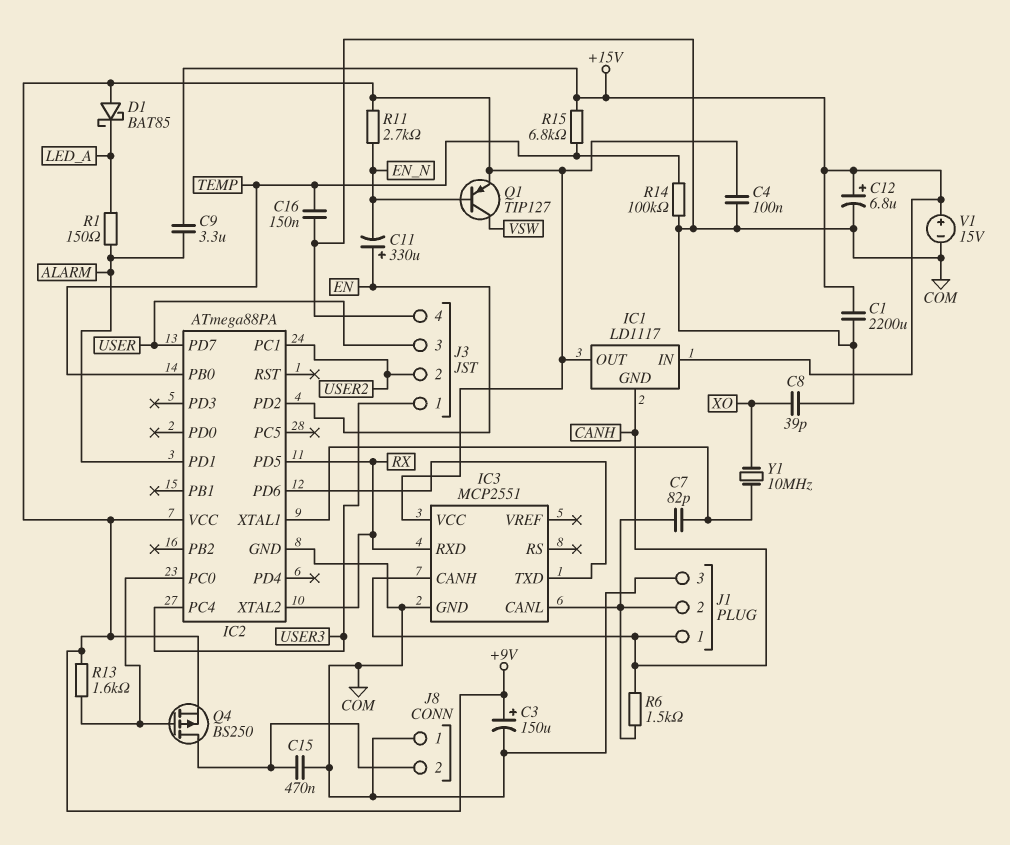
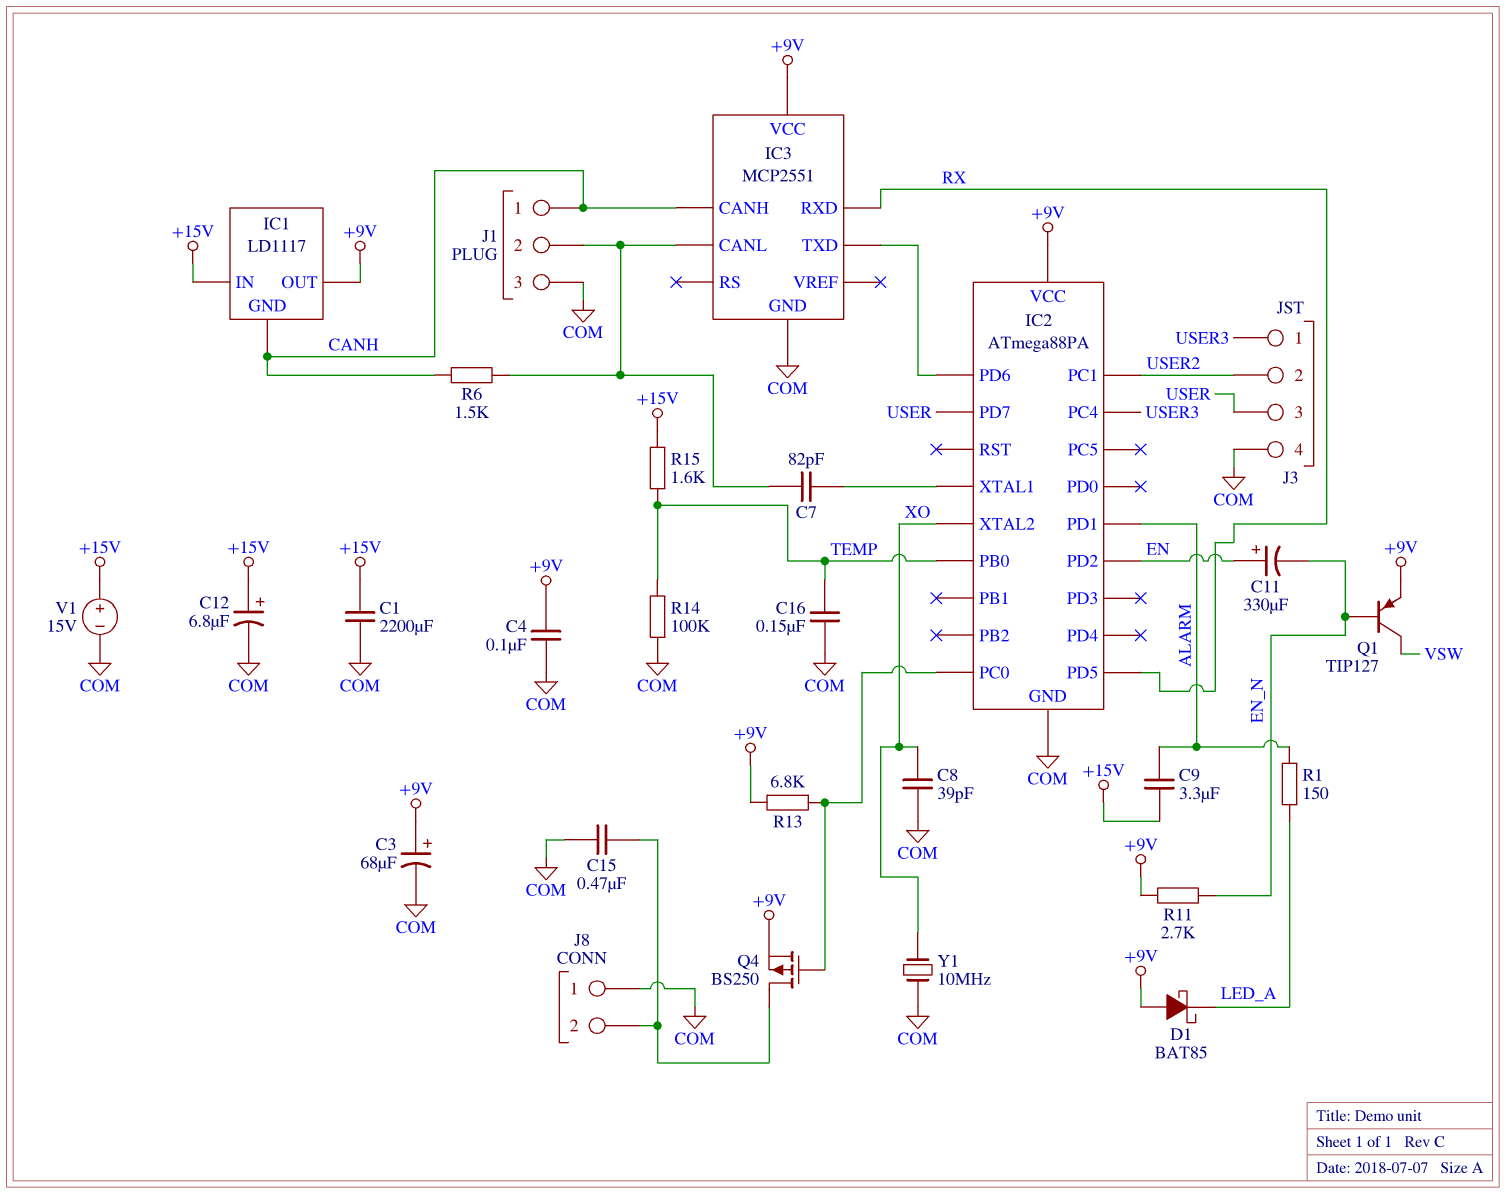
C3: 150uF (plus +9V, minus COM) -> 68uF (plus +9V, minus COM)
IC2 pin XTAL2: RX -> XO
R13: 1.6k (+9V, IC2/PC0) -> 6.8k (+9V, IC2/PC0)
R15: 6.8k (+15V, TEMP) -> 1.6k (+15V, TEMP)
Y1: 10MHz (IC2/XTAL1, XO) -> 10MHz (COM, XO)

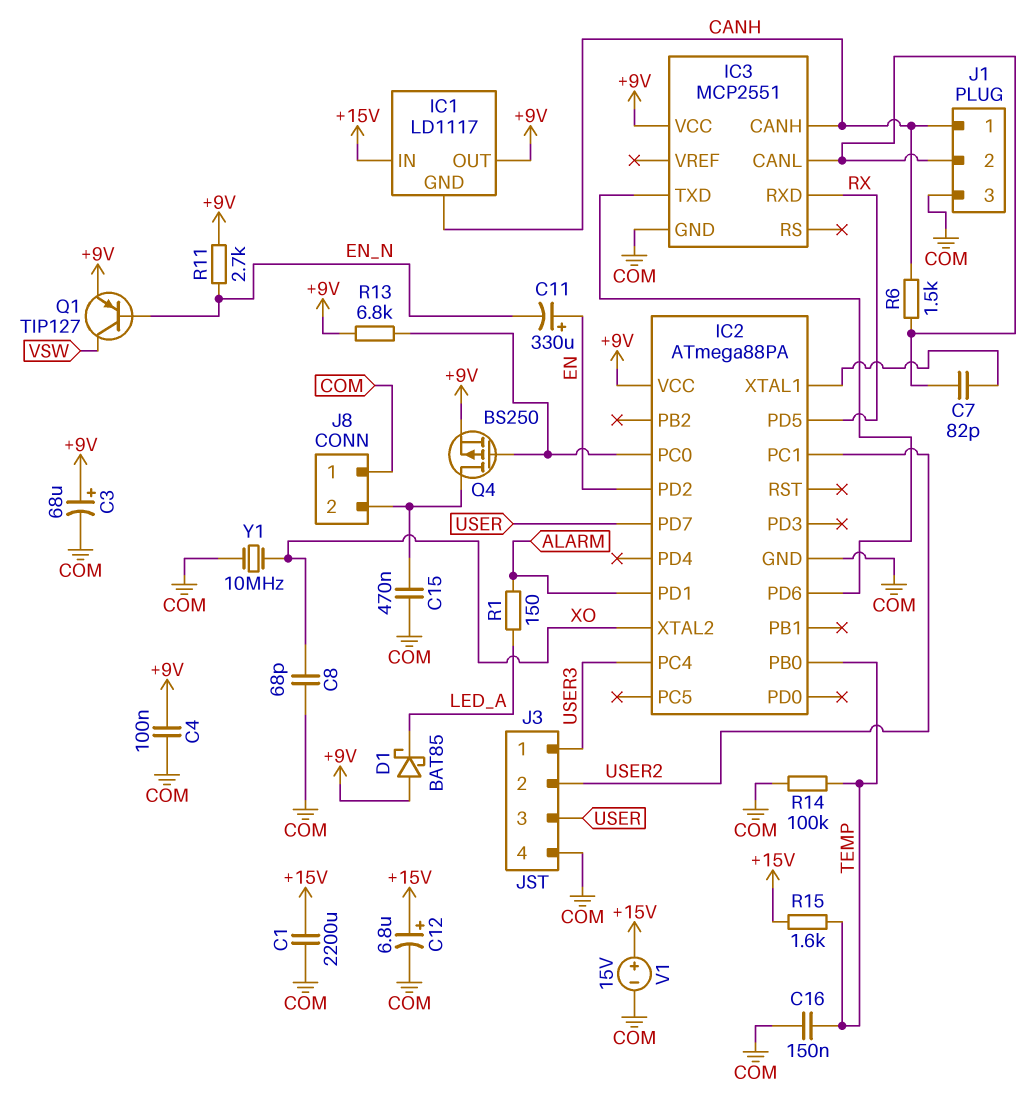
C8: 39pF (COM, XO) -> 68pF (COM, XO)
C9: 3.3uF (+15V, ALARM) -> none

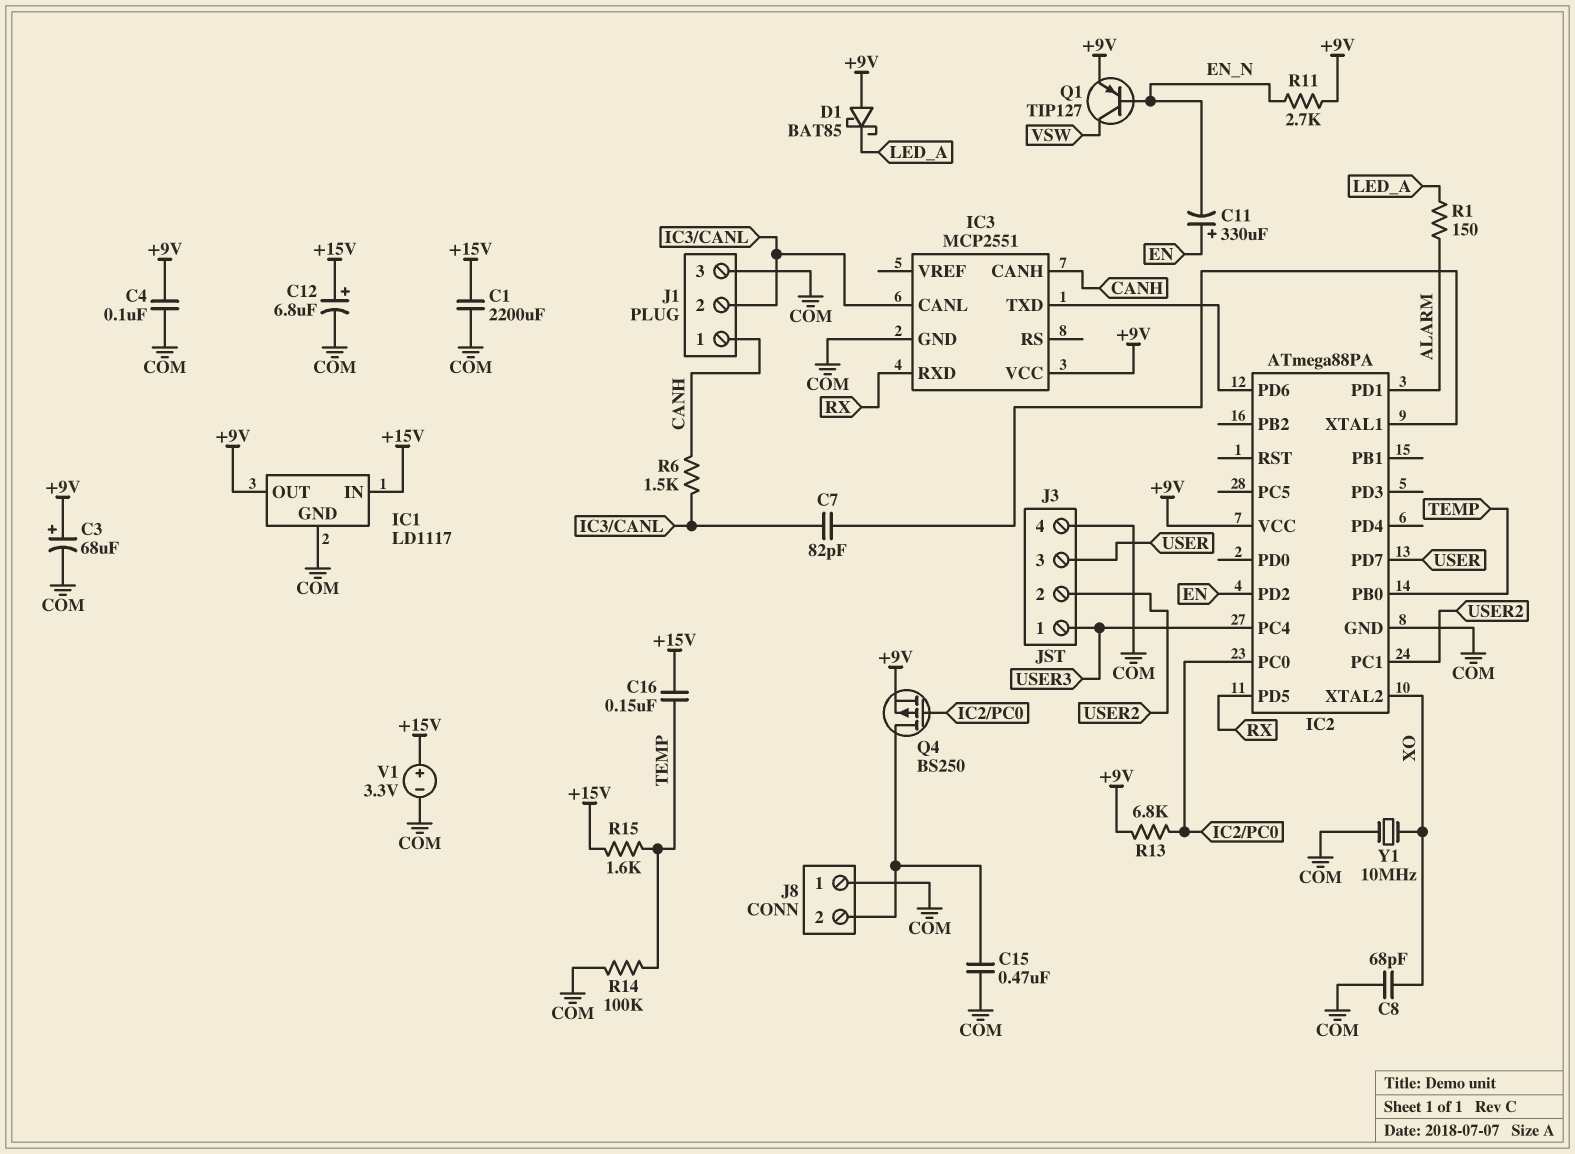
C16: 150nF (COM, TEMP) -> 150nF (+15V, TEMP)
IC1 pin GND: CANH -> COM
V1: 15V (plus +15V, minus COM) -> 3.3V (plus +15V, minus COM)

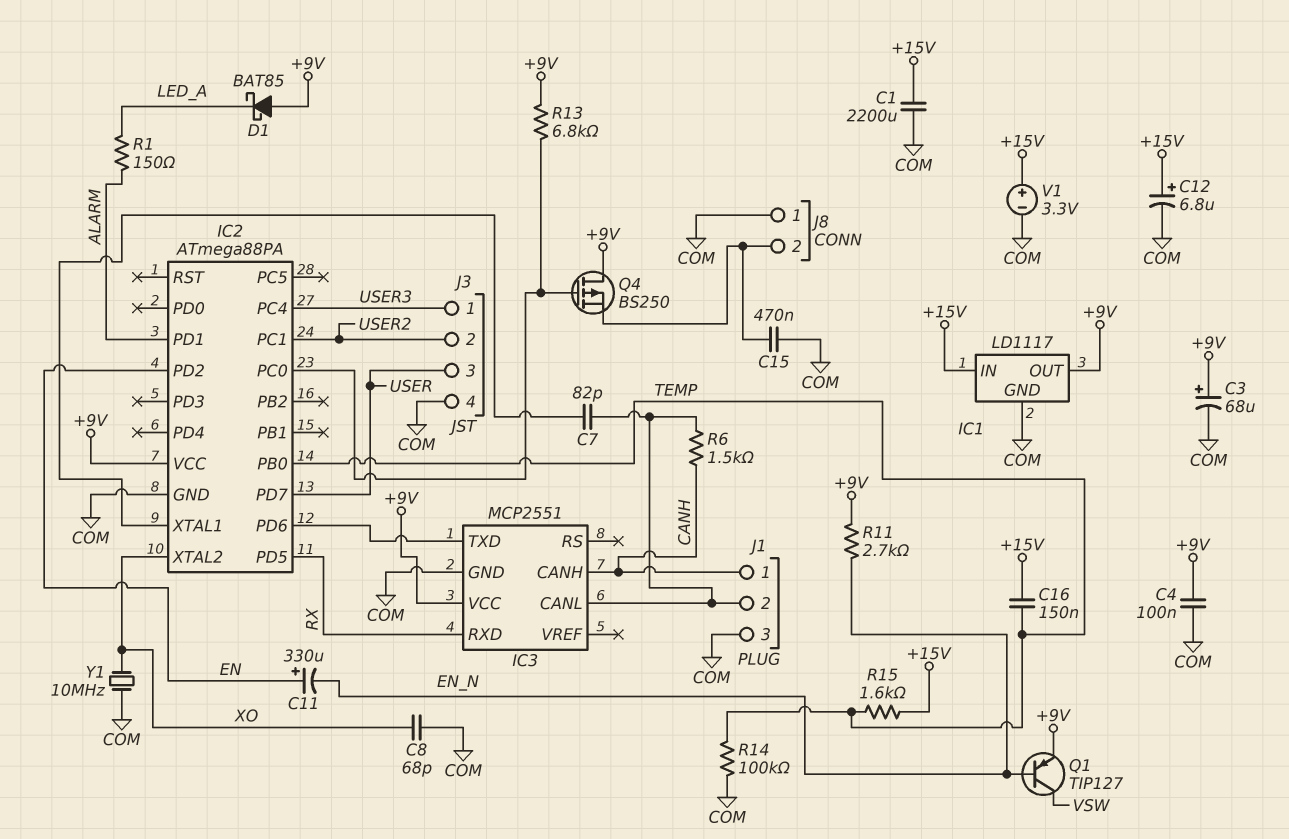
Q4: PMOS BS250 (G IC2/PC0, D J8/2, S +9V) -> PMOS BS250 (G IC2/PC0, D +9V, S J8/2)

